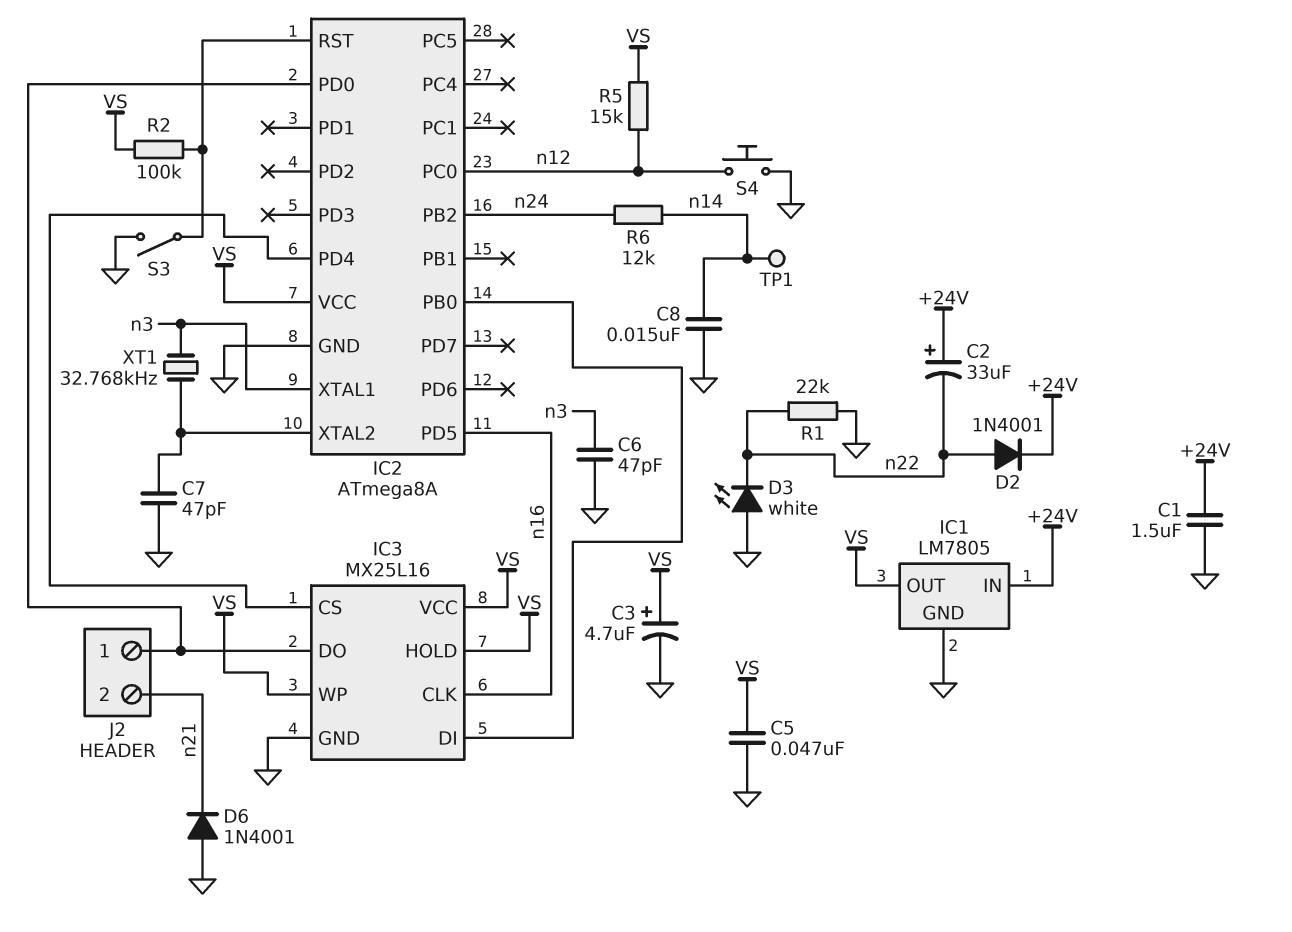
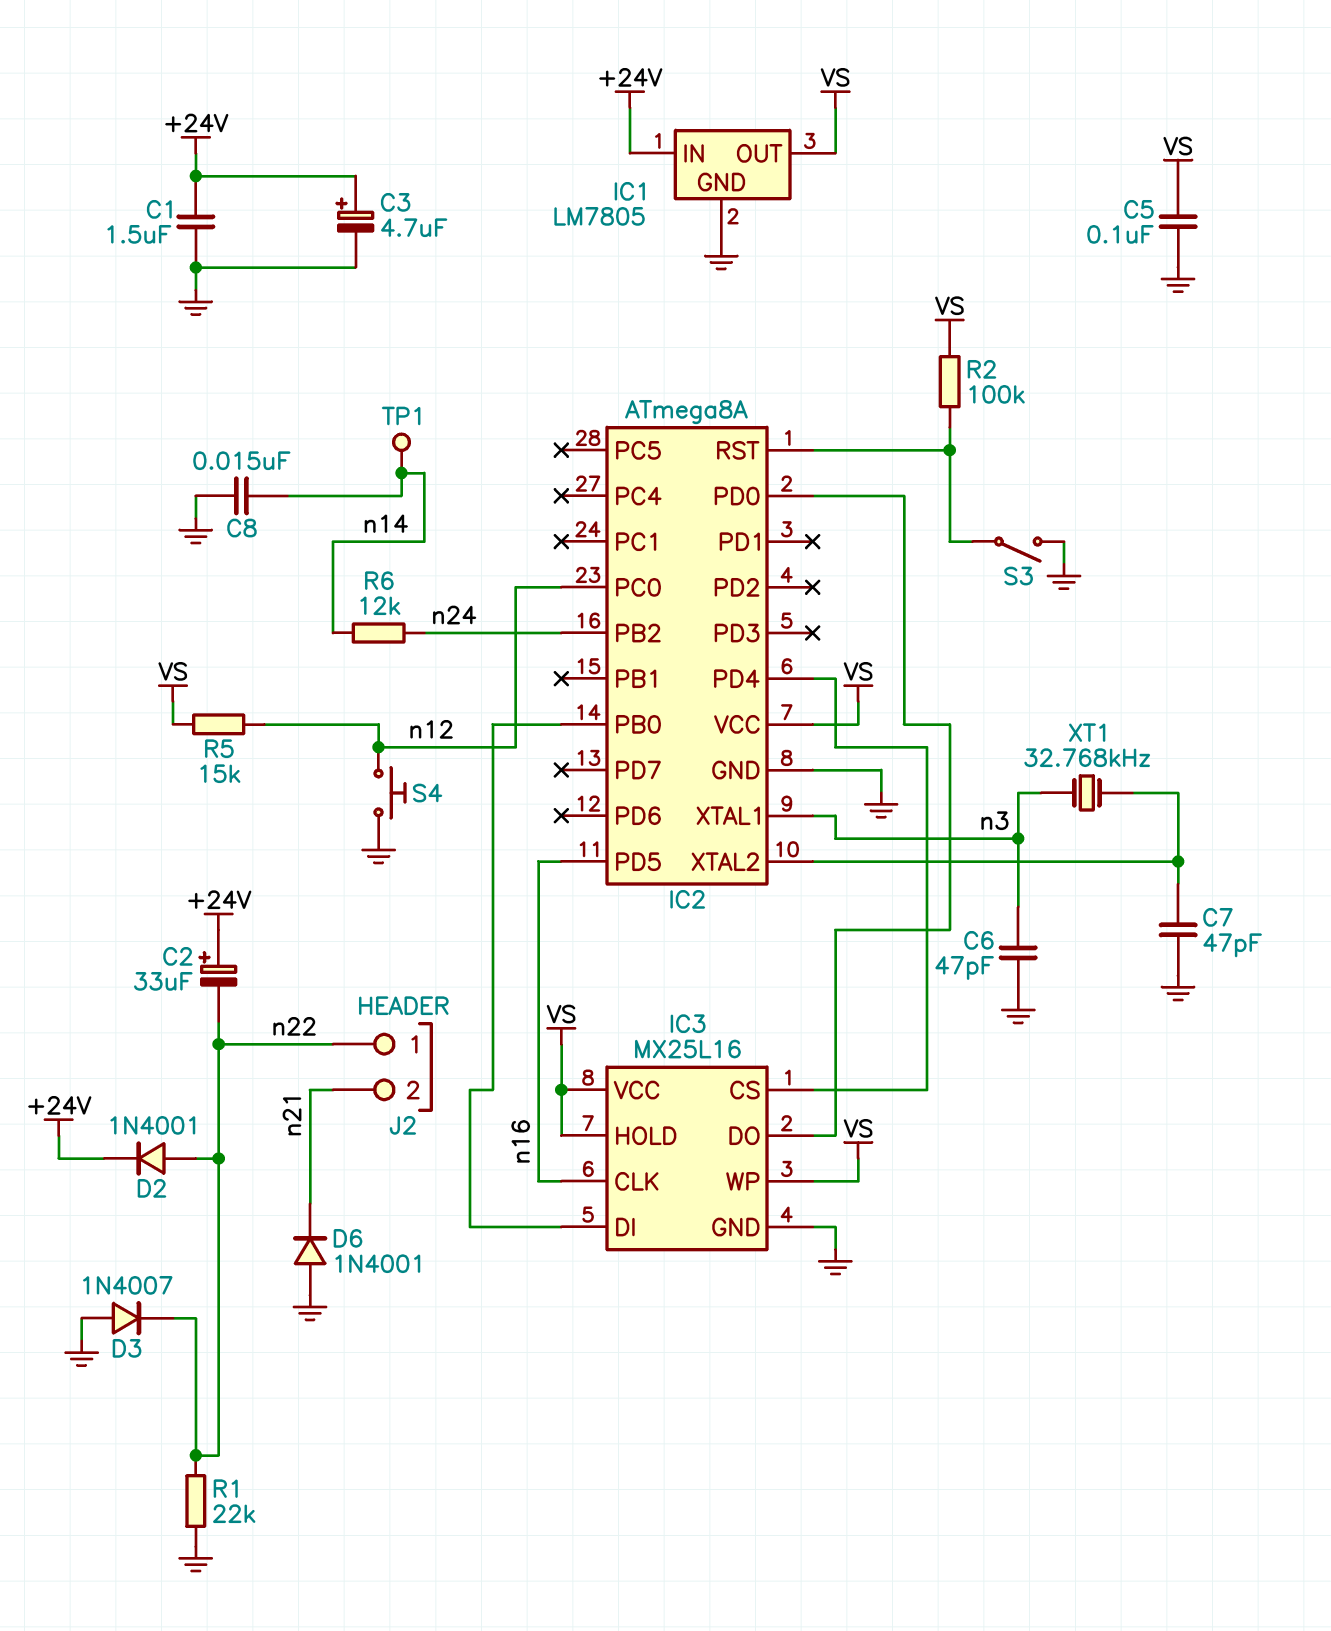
C3: 4.7uF (plus VS, minus GND) -> 4.7uF (plus +24V, minus GND)
C5: 47nF (GND, VS) -> 100nF (GND, VS)
D3: LED white (A GND, K n22) -> diode 1N4007 (A GND, K n22)
J2 pin 1: IC2/PD0 -> n22

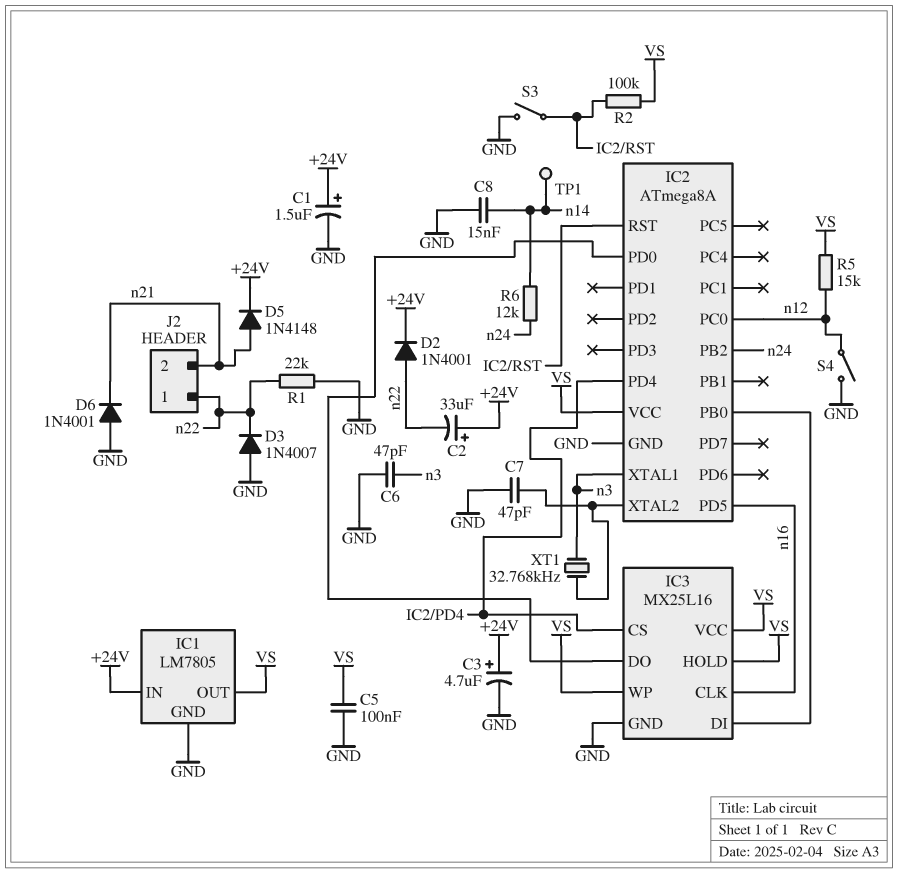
C1: 1.5uF (+24V, GND) -> 1.5uF (plus +24V, minus GND)
D5: none -> diode 1N4148 (A n21, K +24V)
S4: button (GND, n12) -> switch (GND, n12)

